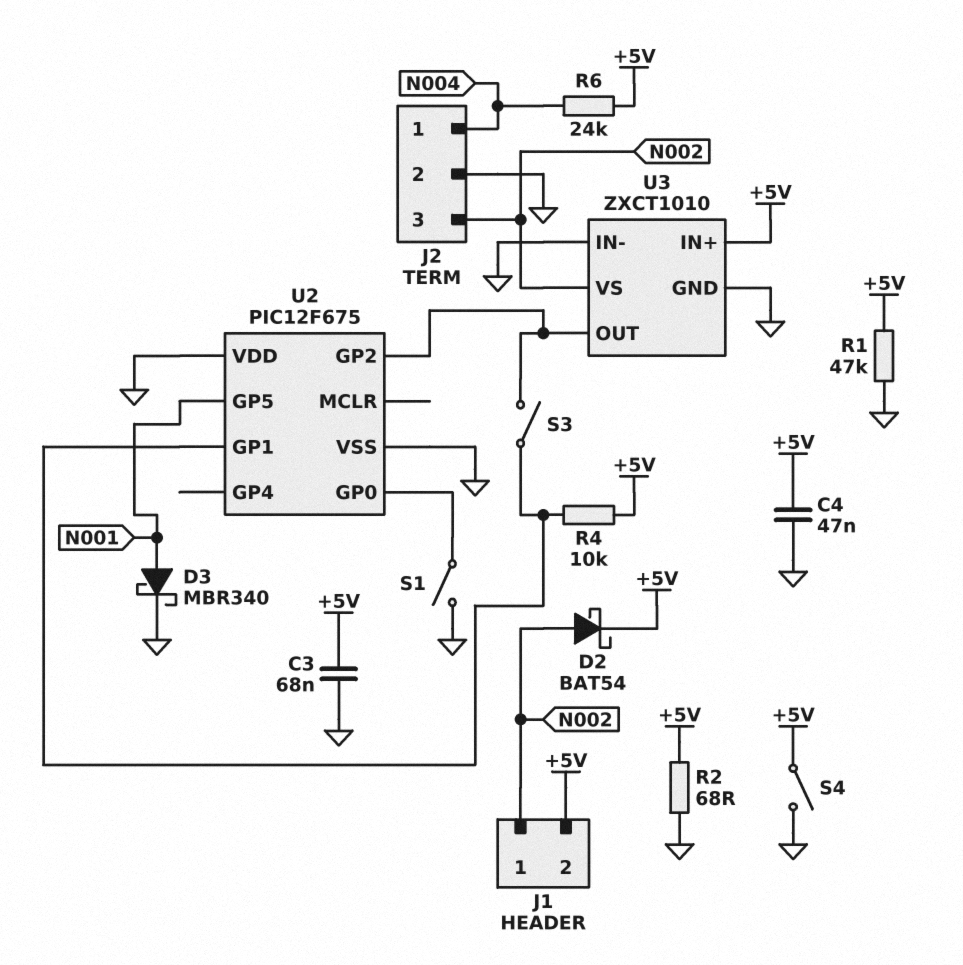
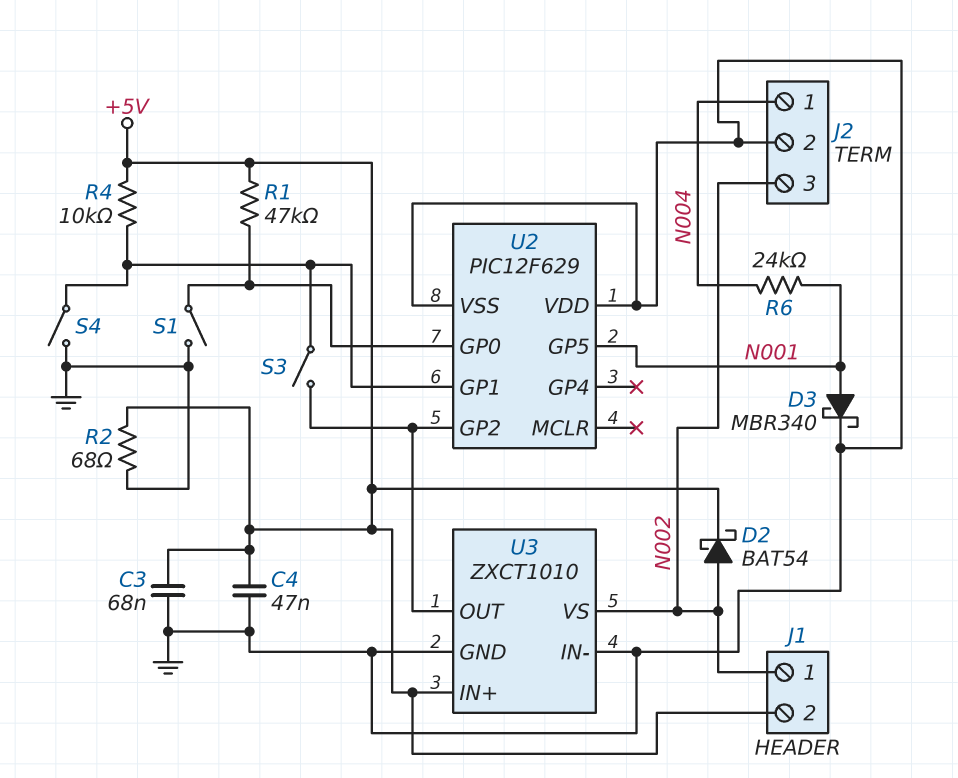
R1: 47k (+5V, GND) -> 47k (+5V, U2/GP0)
R6: 24k (+5V, N004) -> 24k (N001, N004)
S4: switch (+5V, GND) -> switch (GND, U2/GP1)
U2: PIC12F675 -> PIC12F629

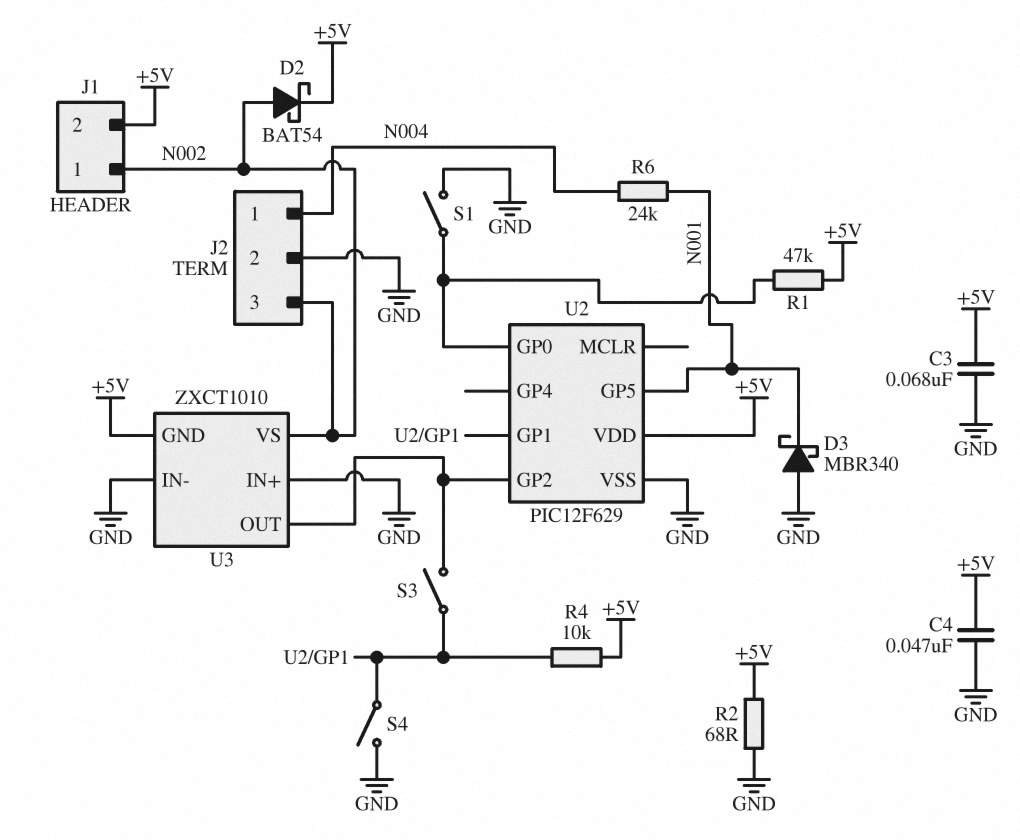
D3: schottky MBR340 (A N001, K GND) -> schottky MBR340 (A GND, K N001)
U2 pin VDD: GND -> +5V
U3 pin GND: GND -> +5V
U3 pin IN+: +5V -> GND

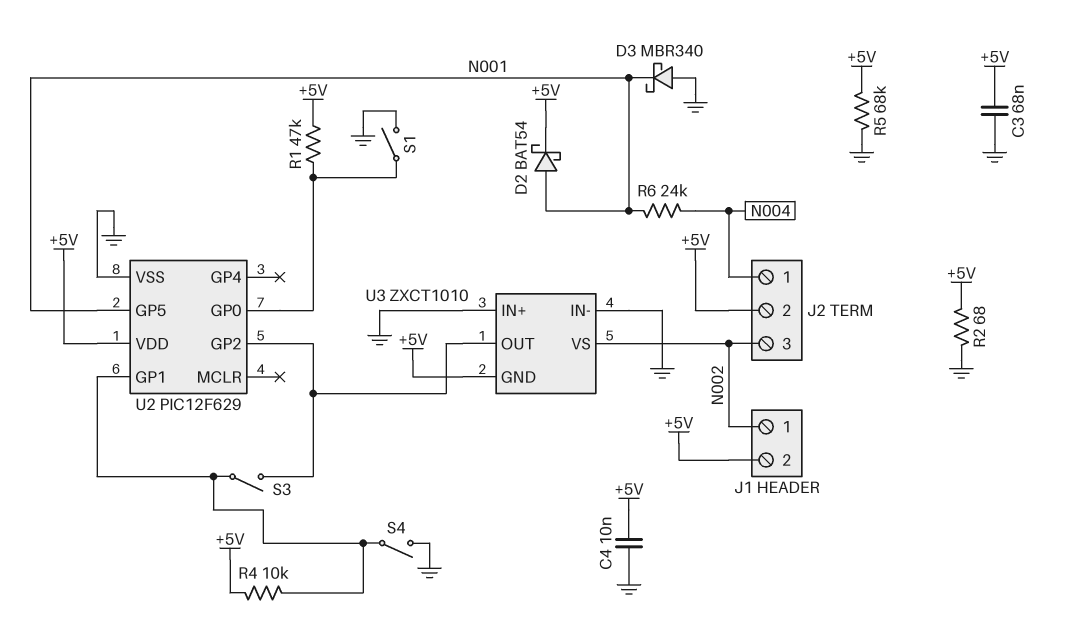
C4: 47nF (+5V, GND) -> 10nF (+5V, GND)
D2: schottky BAT54 (A N002, K +5V) -> schottky BAT54 (A N001, K +5V)
J2 pin 2: GND -> +5V
R5: none -> 68k (+5V, GND)

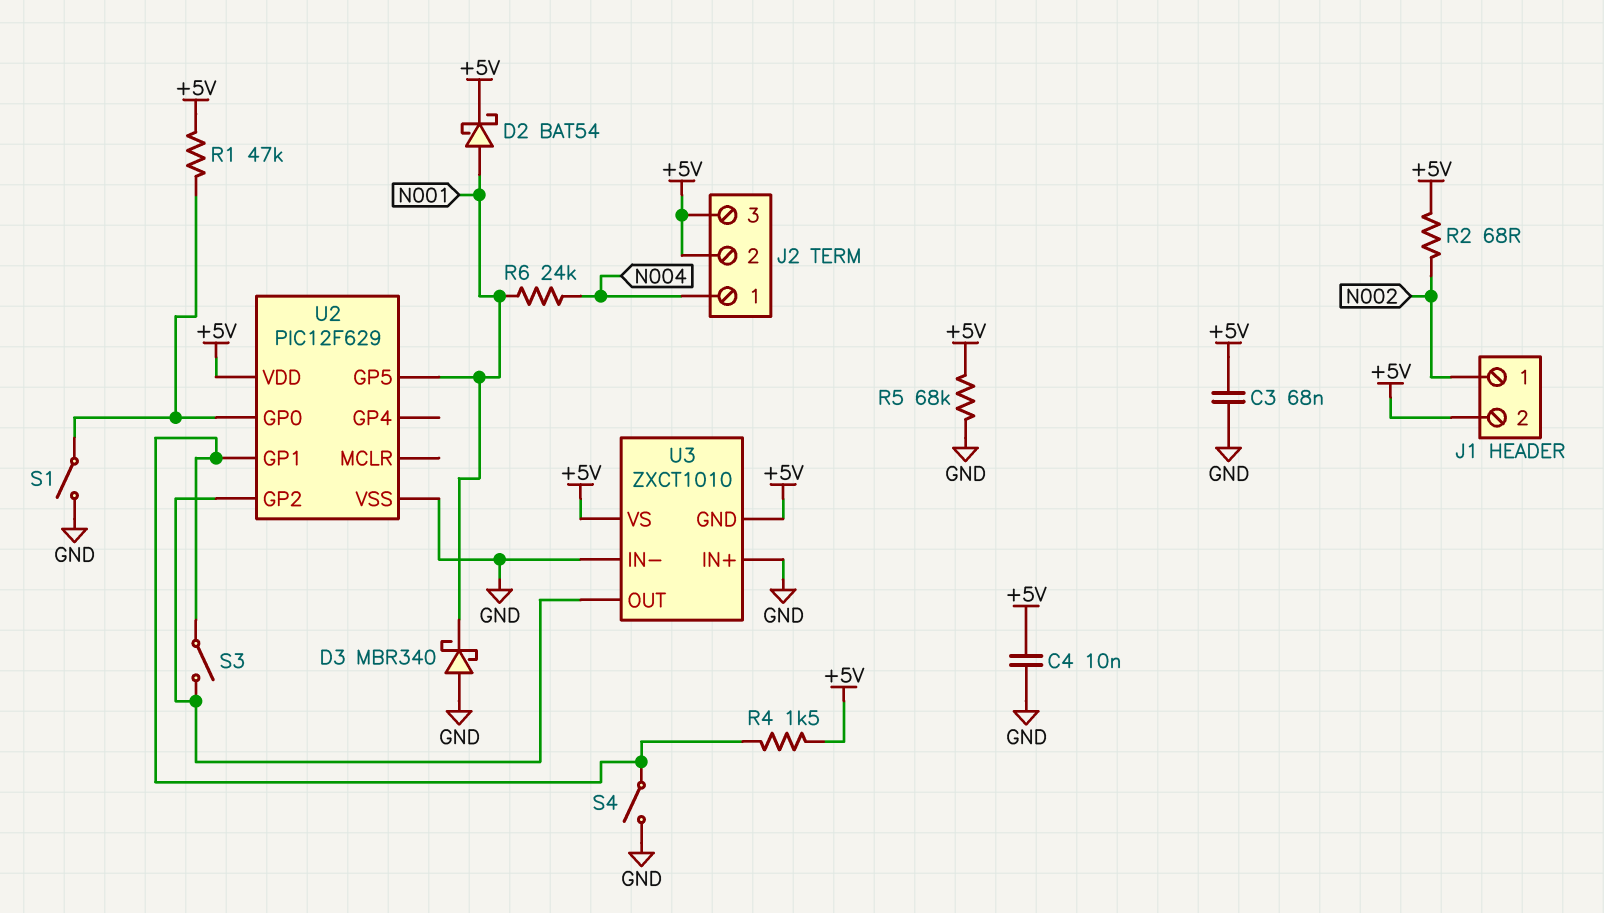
J2 pin 3: N002 -> +5V
R2: 68 (+5V, GND) -> 68 (+5V, N002)
R4: 10k (+5V, U2/GP1) -> 1.5k (+5V, U2/GP1)
U3 pin VS: N002 -> +5V

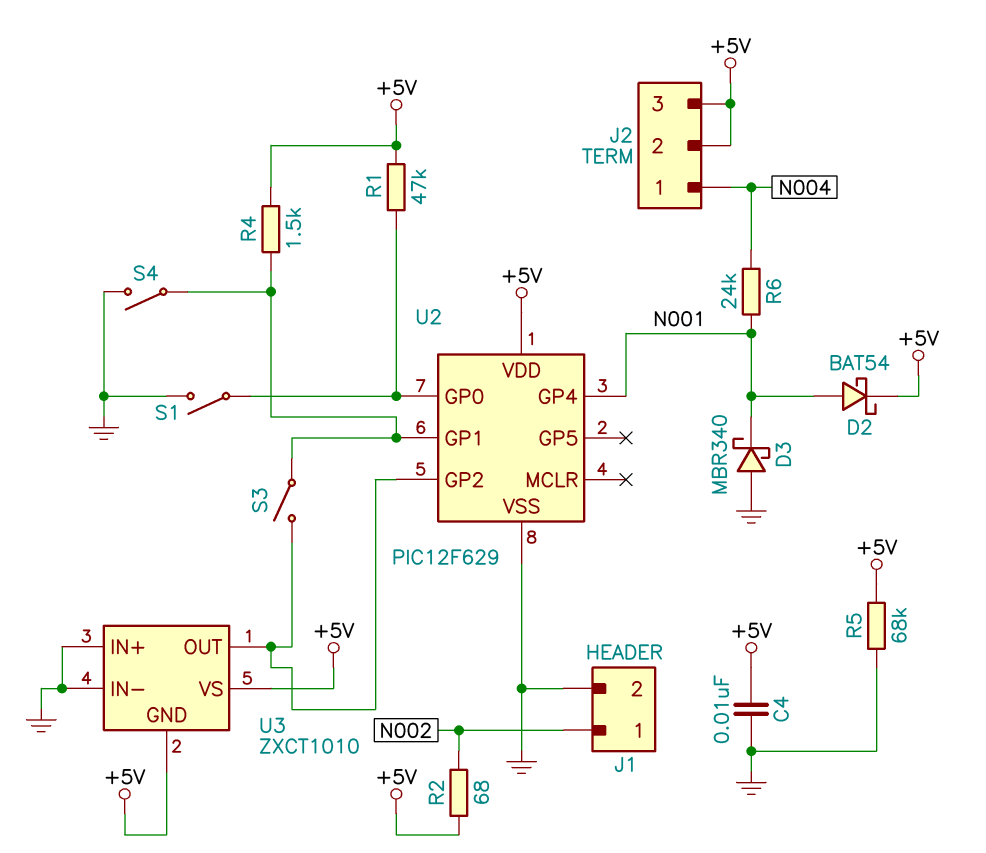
C3: 68nF (+5V, GND) -> none
J1 pin 2: +5V -> GND
U2 pin GP4: none -> N001
U2 pin GP5: N001 -> none

